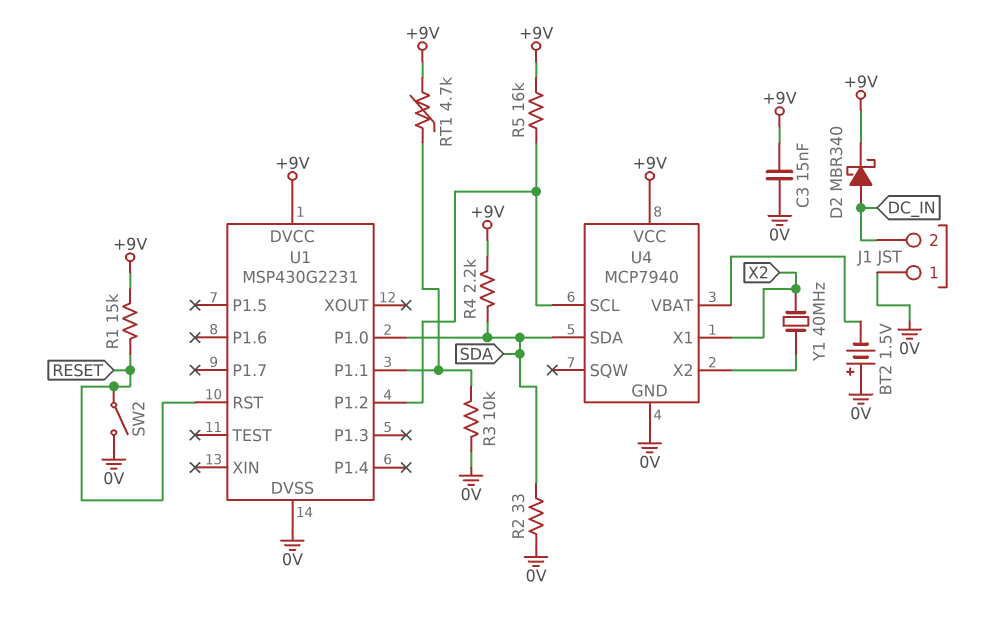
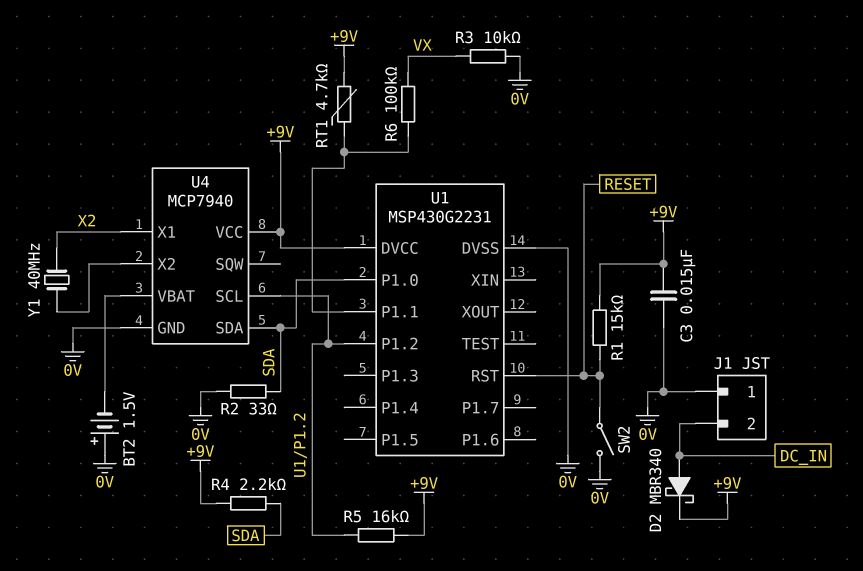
R3: 10k (0V, U1/P1.1) -> 10k (0V, VX)
R6: none -> 100k (U1/P1.1, VX)

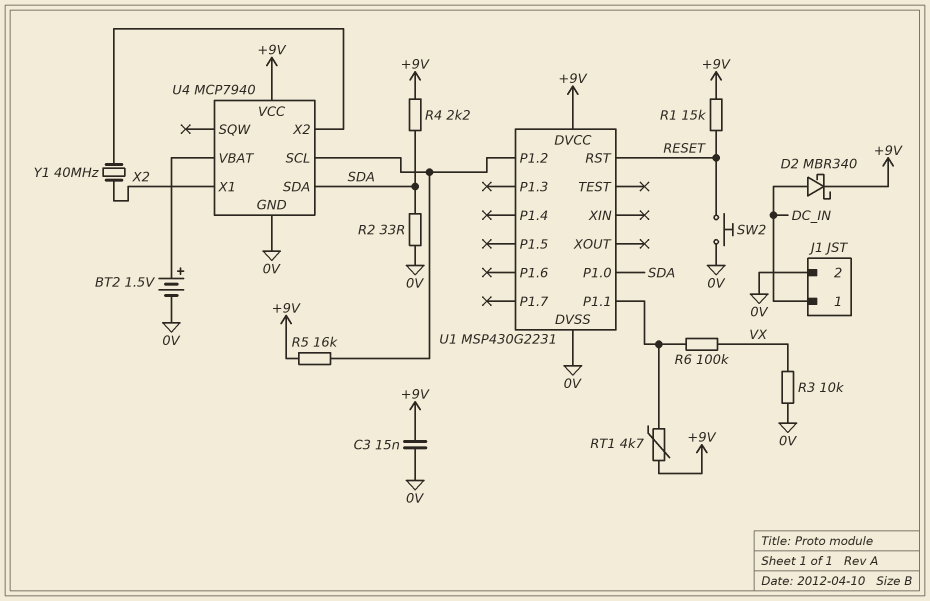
BT2: 1.5V (plus 0V, minus U4/VBAT) -> 1.5V (plus U4/VBAT, minus 0V)
J1 pin 1: 0V -> DC_IN
J1 pin 2: DC_IN -> 0V
SW2: switch (0V, RESET) -> button (0V, RESET)

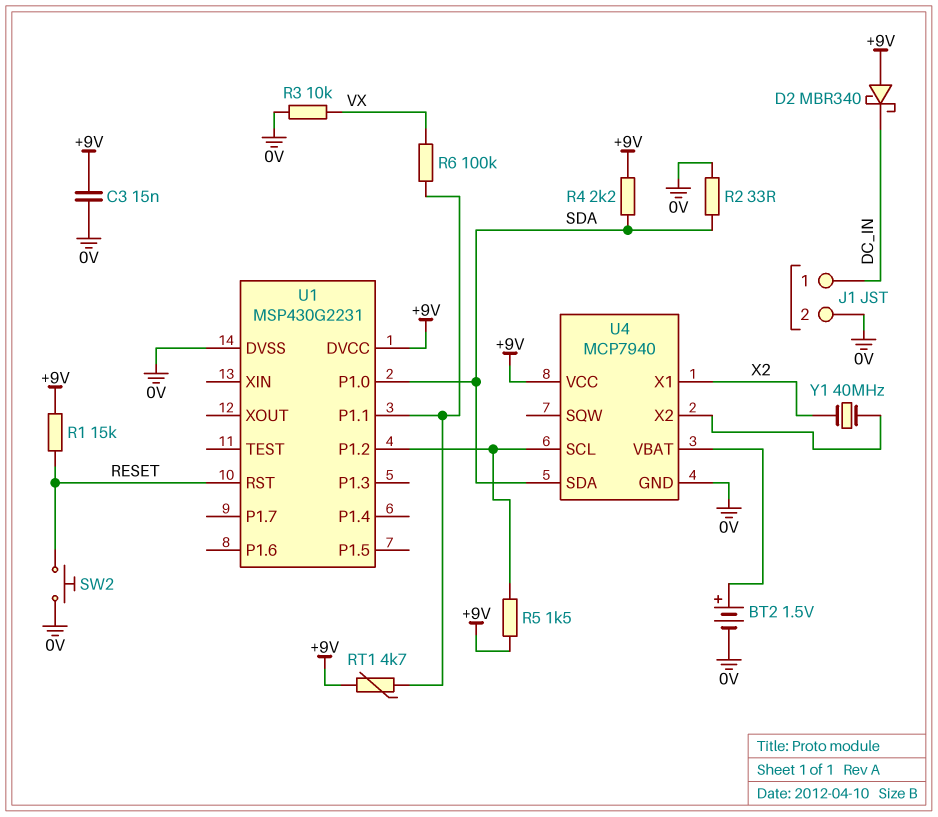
D2: schottky MBR340 (A DC_IN, K +9V) -> schottky MBR340 (A +9V, K DC_IN)
R5: 16k (+9V, U1/P1.2) -> 1.5k (+9V, U1/P1.2)

